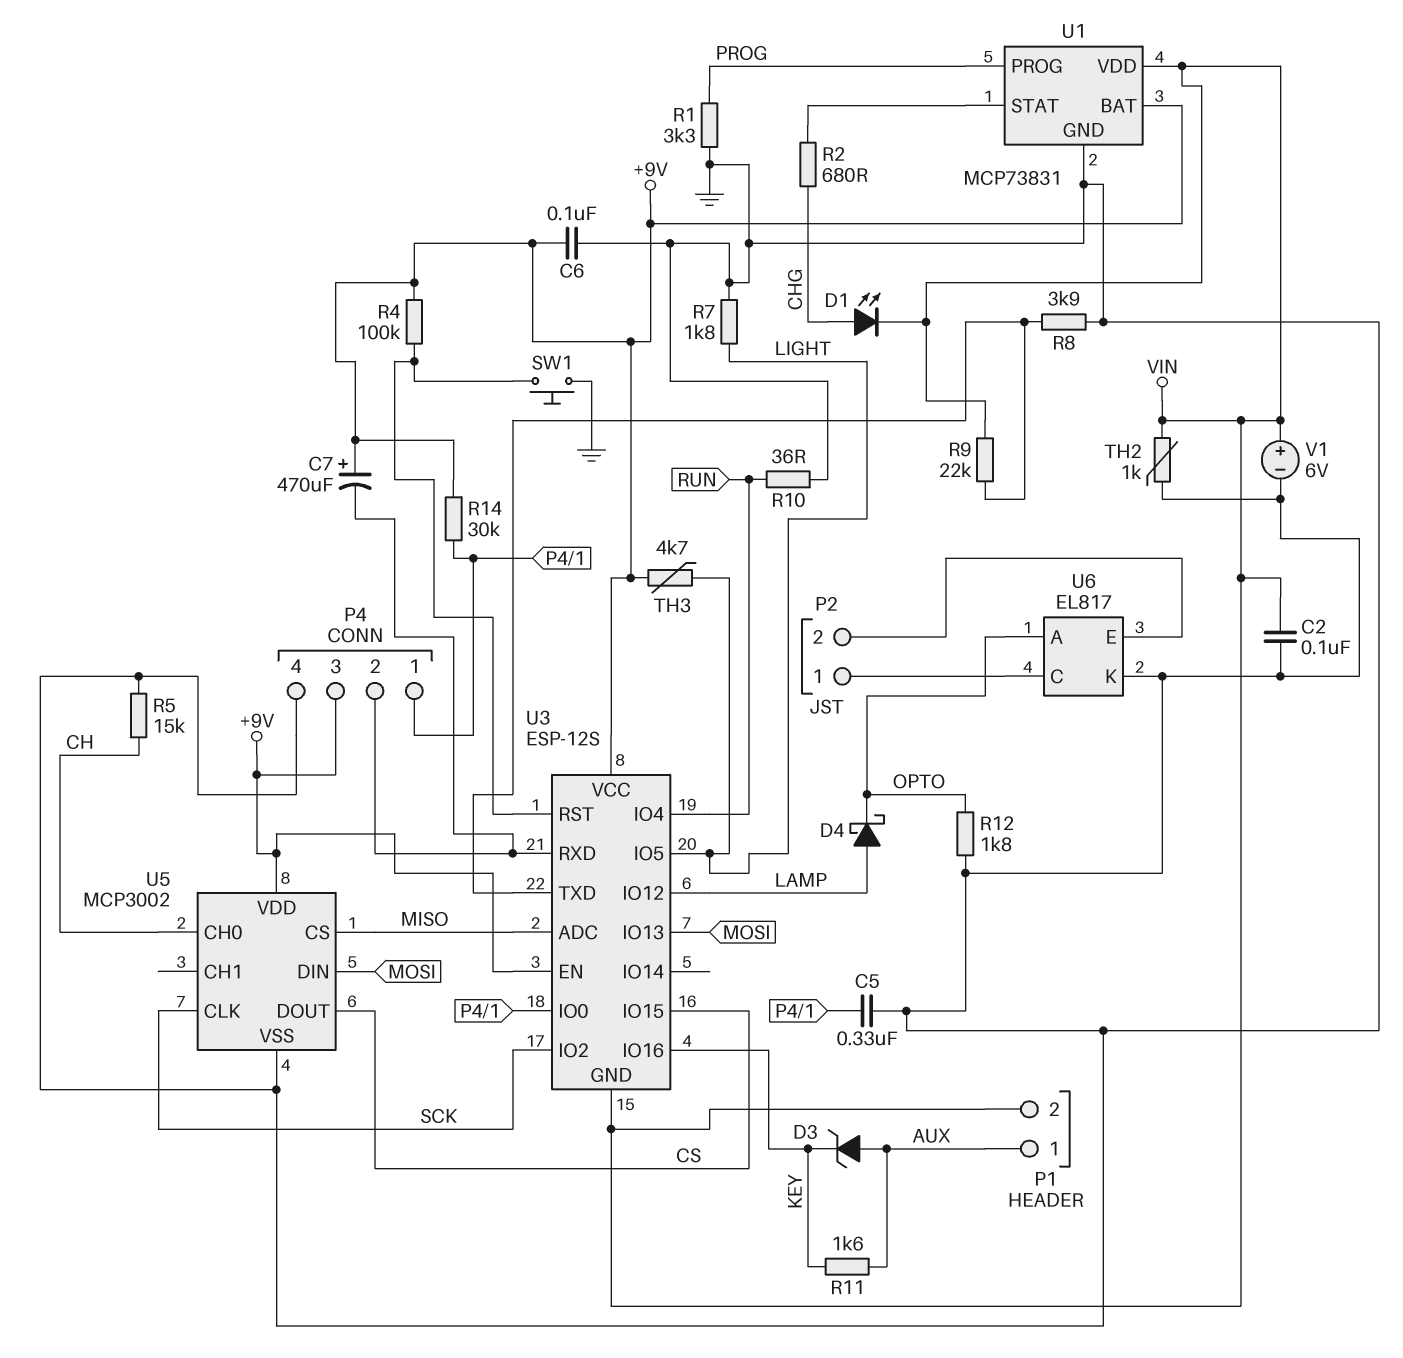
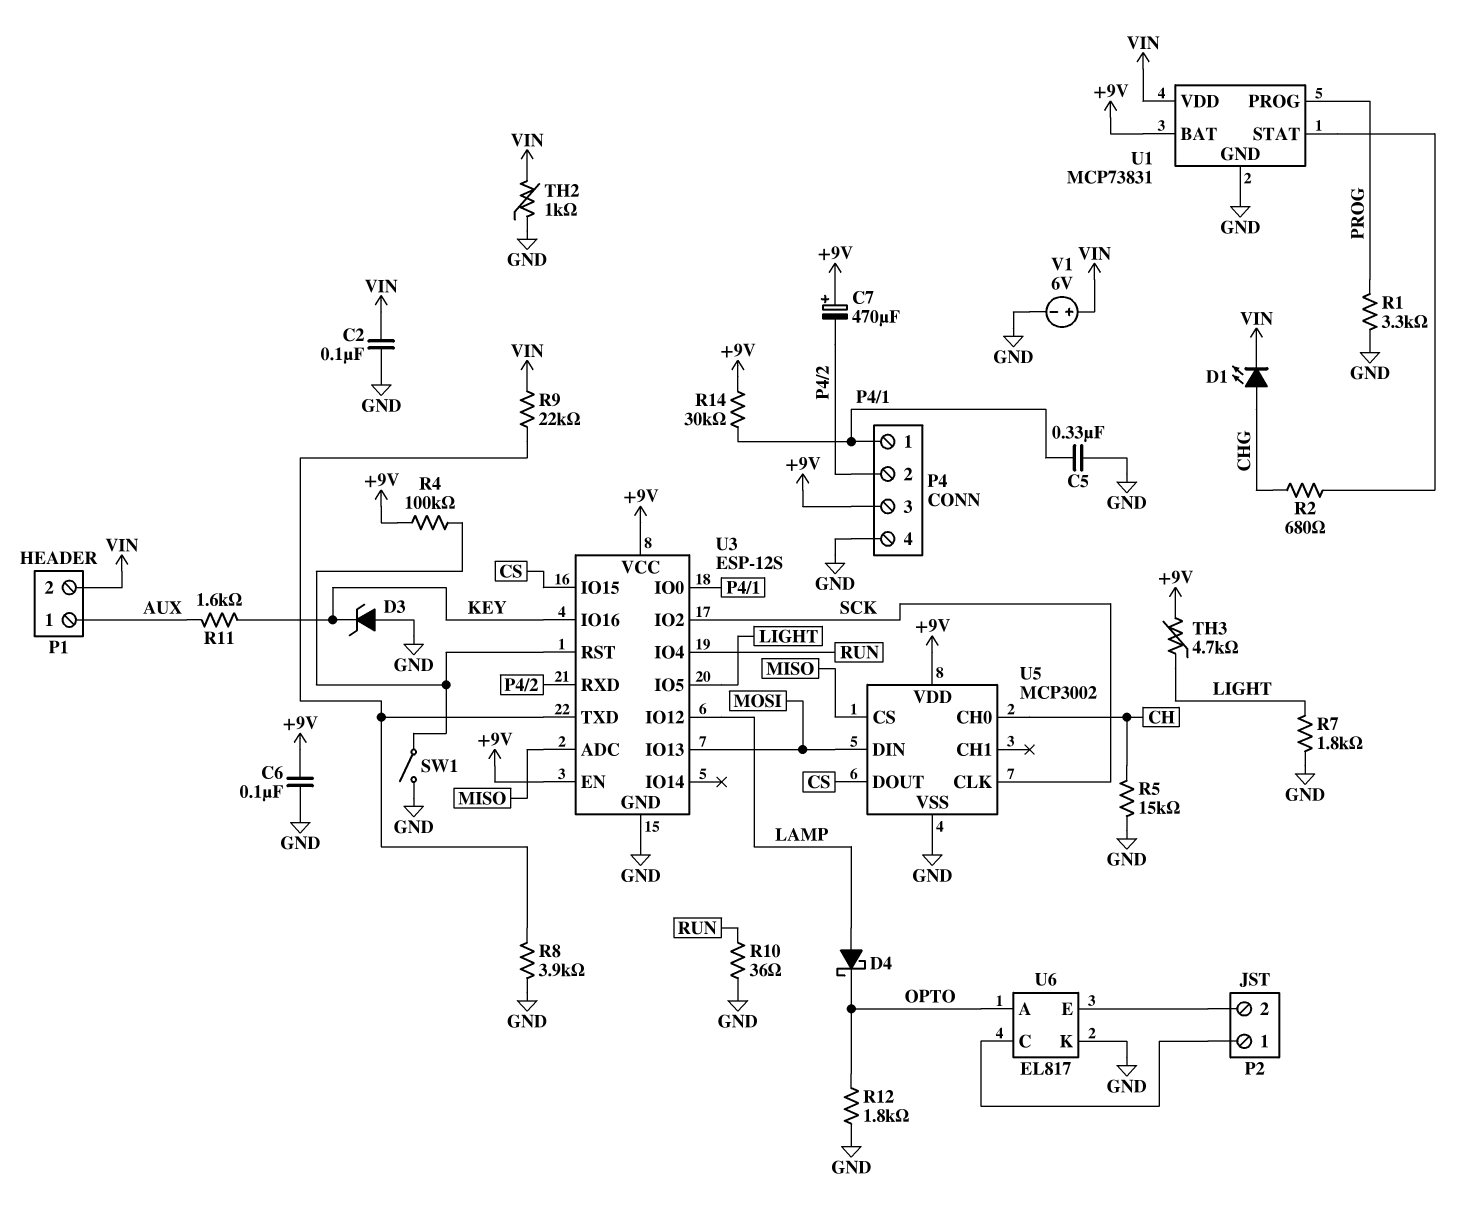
D3: zener (A AUX, K KEY) -> zener (A GND, K KEY)
SW1: button (GND, U3/RST) -> switch (GND, U3/RST)
U3 pin GND: VIN -> GND

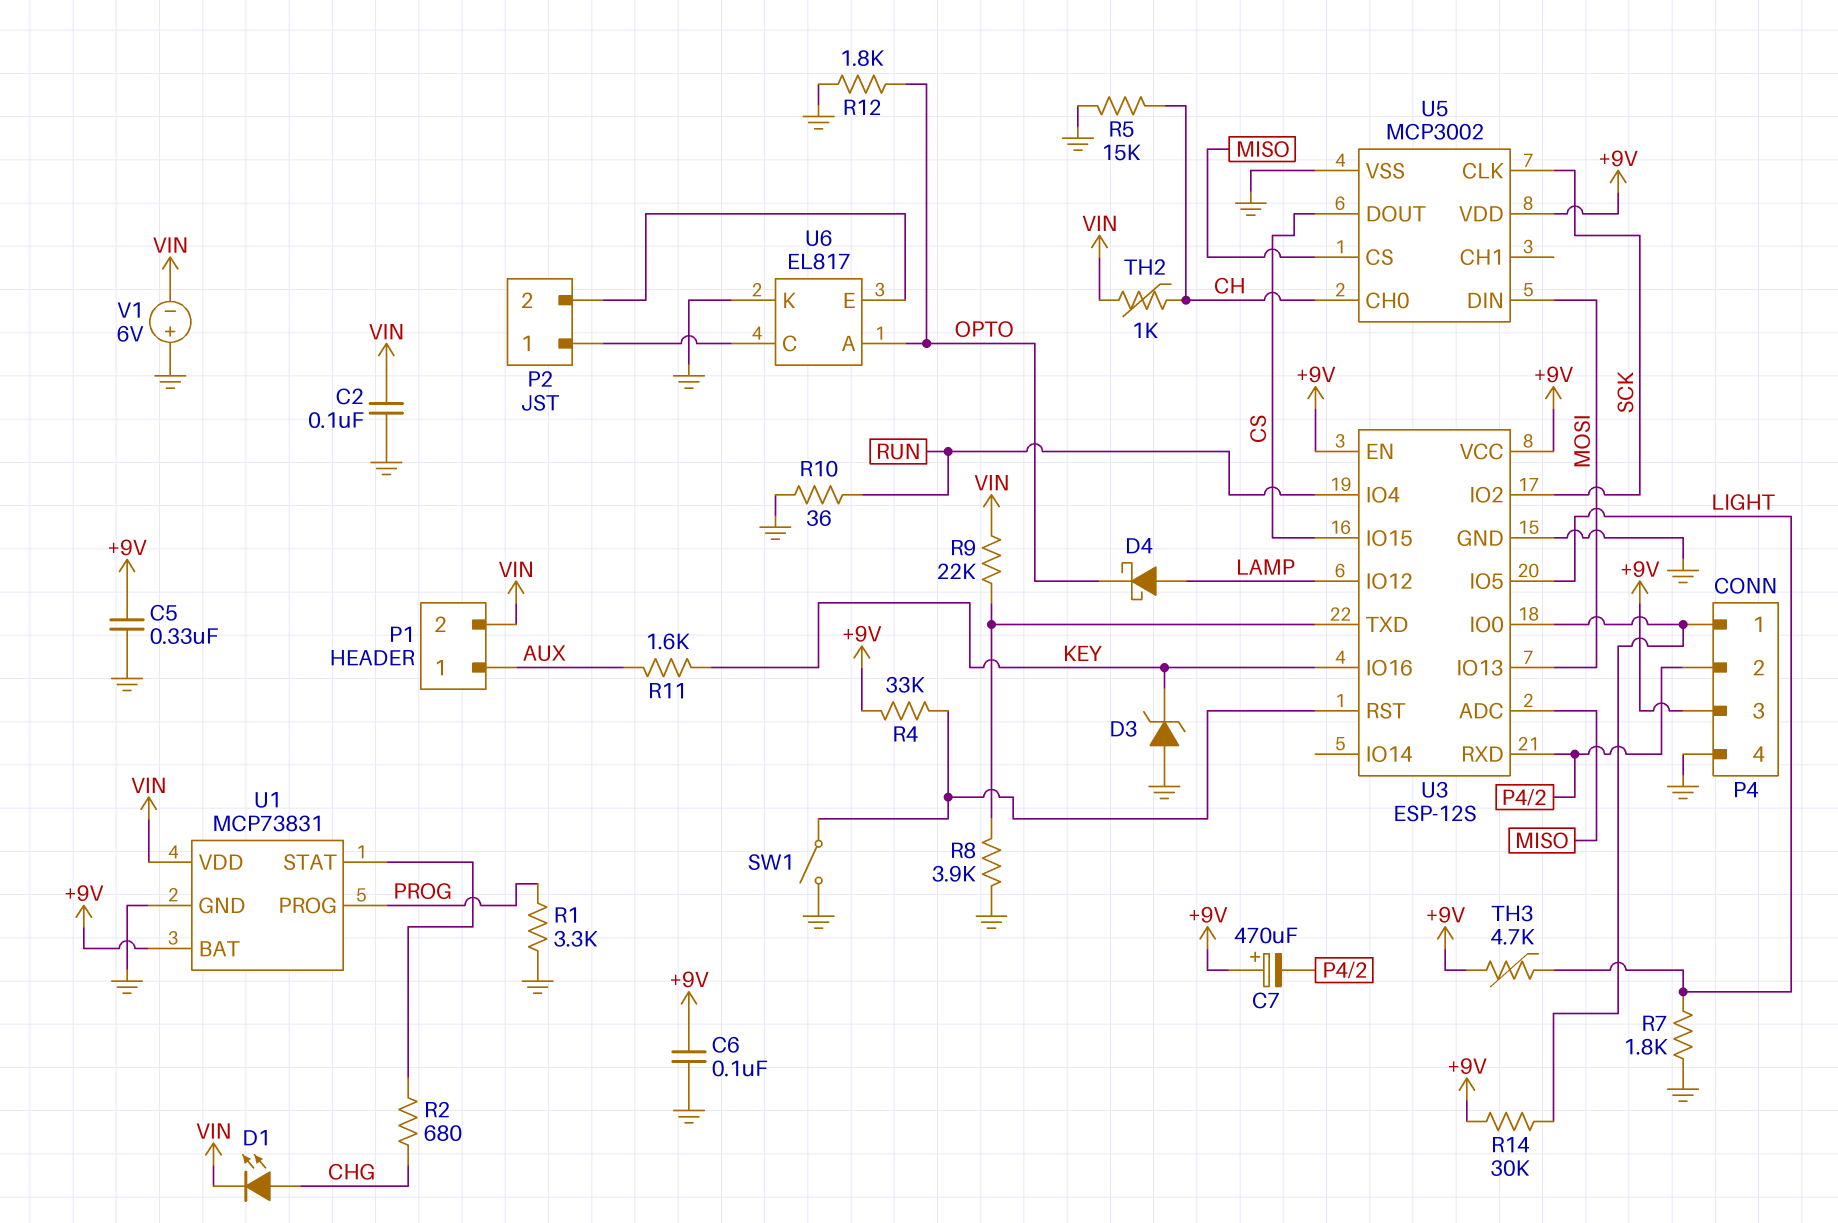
C5: 330nF (GND, P4/1) -> 330nF (+9V, GND)
R4: 100k (+9V, U3/RST) -> 33k (+9V, U3/RST)
TH2: 1k (GND, VIN) -> 1k (CH, VIN)
V1: 6V (plus VIN, minus GND) -> 6V (plus GND, minus VIN)

